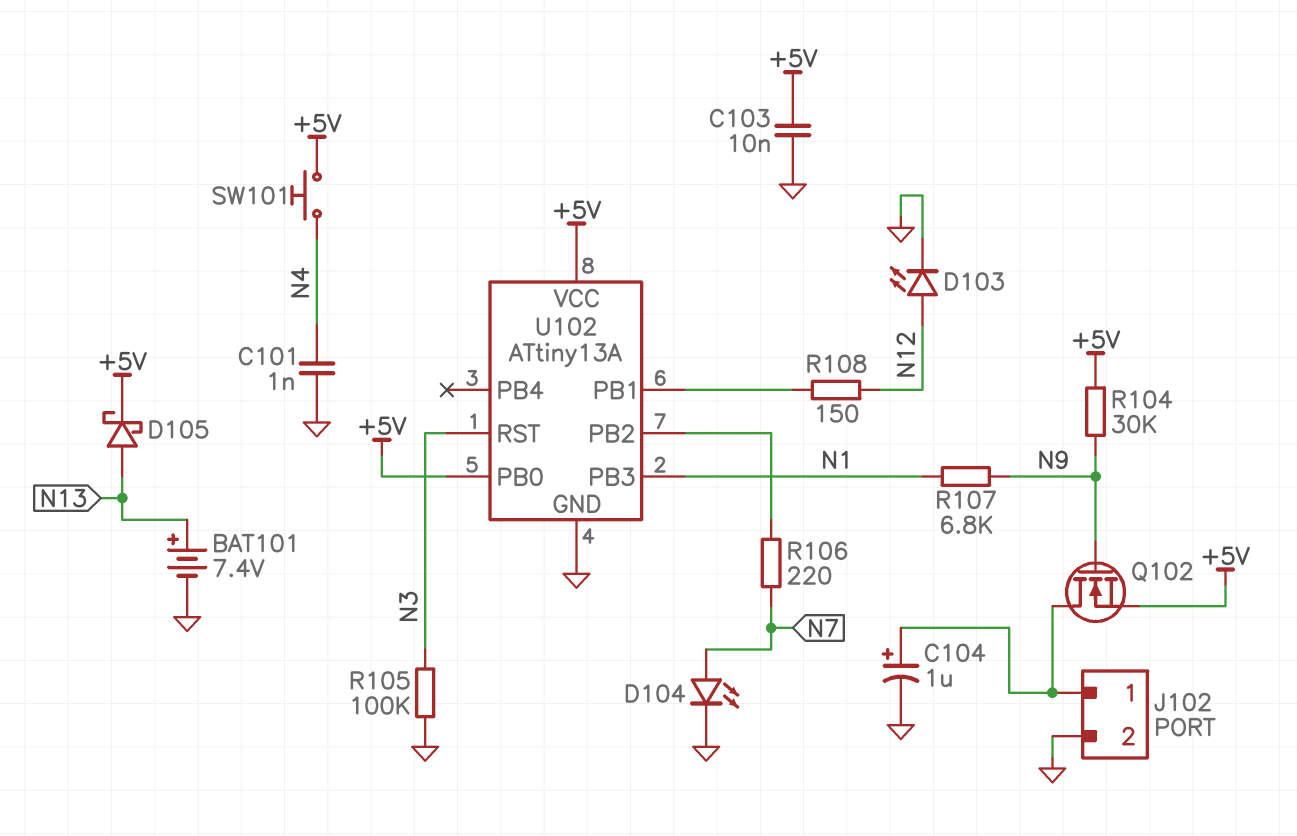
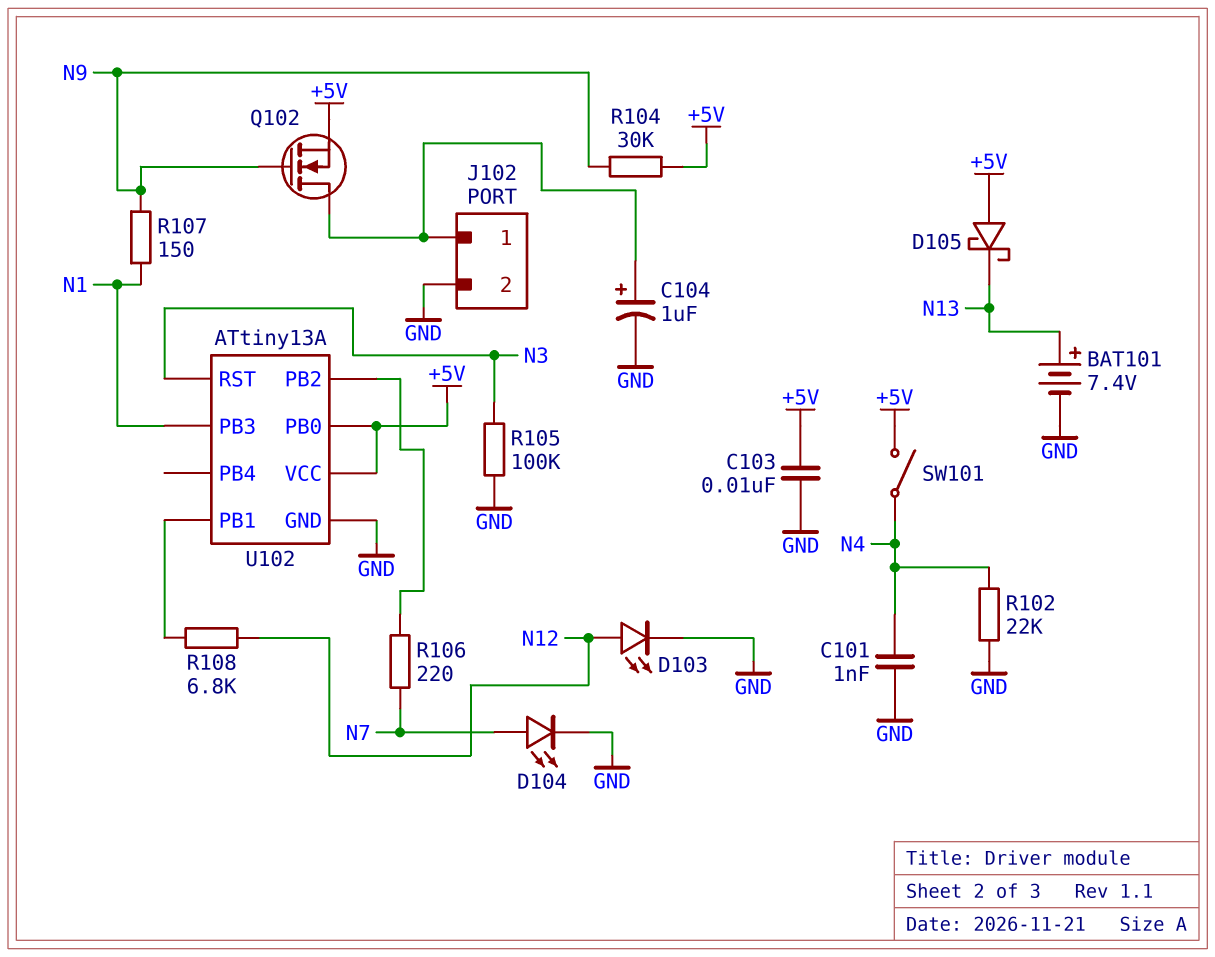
D105: schottky (A N13, K +5V) -> schottky (A +5V, K N13)
R102: none -> 22k (GND, N4)
R107: 6.8k (N1, N9) -> 150 (N1, N9)
R108: 150 (N12, U102/PB1) -> 6.8k (N12, U102/PB1)
SW101: button (+5V, N4) -> switch (+5V, N4)

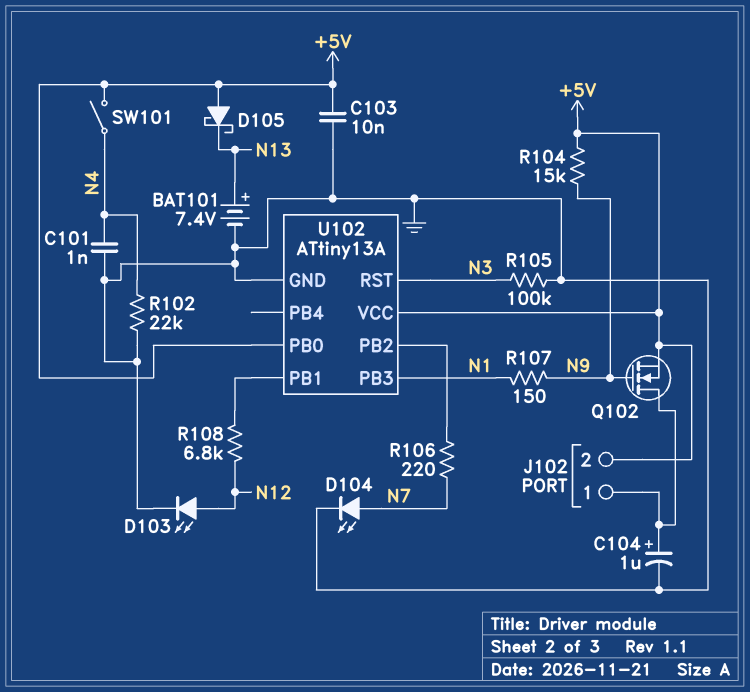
J102 pin 2: GND -> +5V
R104: 30k (+5V, N9) -> 15k (+5V, N9)

